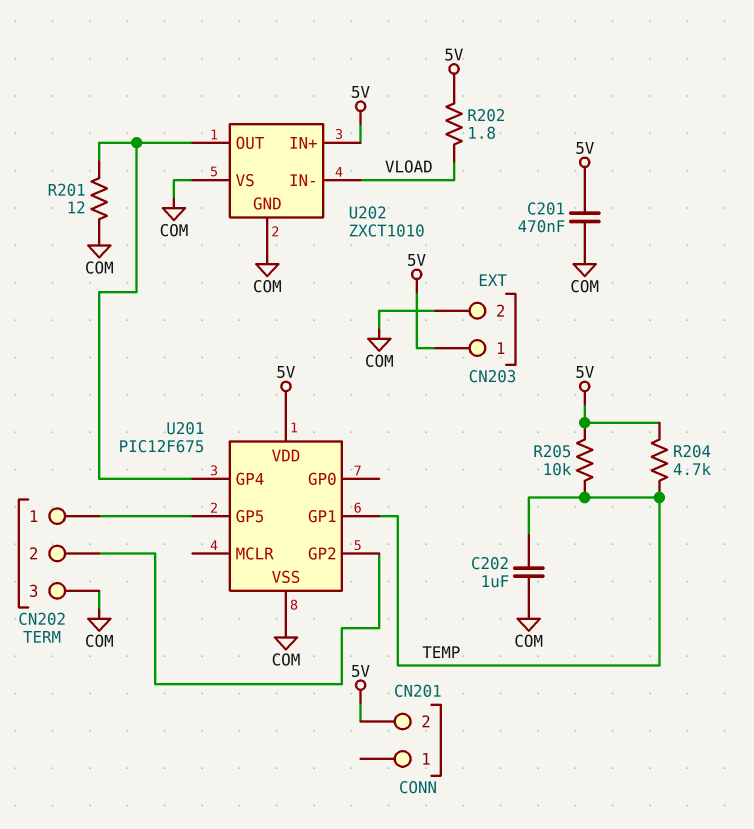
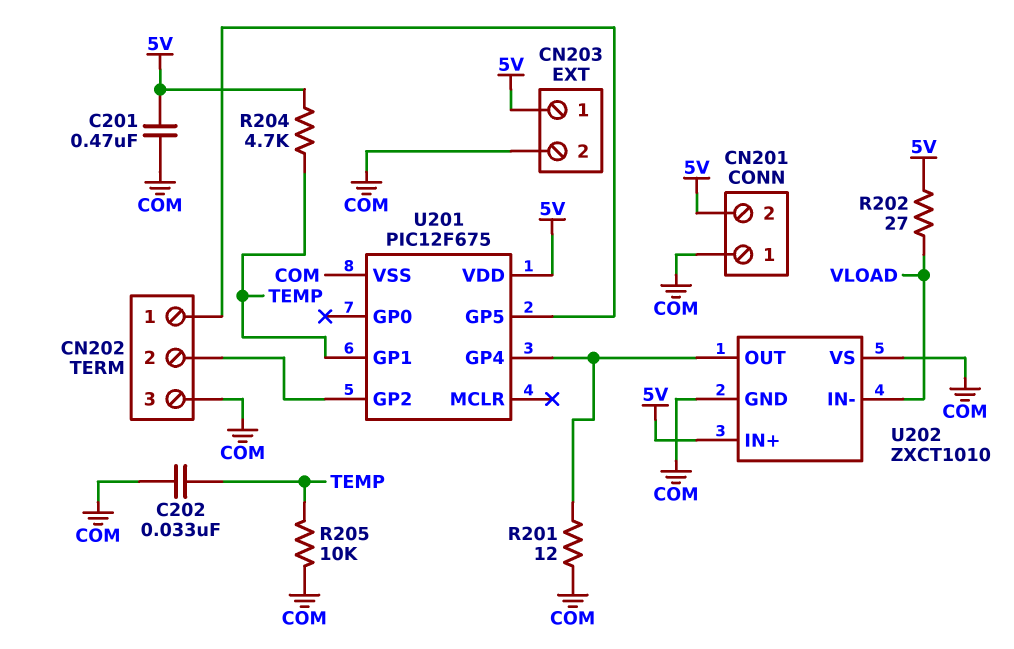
C202: 1uF (COM, TEMP) -> 33nF (COM, TEMP)
CN201 pin 1: none -> COM
R202: 1.8 (5V, VLOAD) -> 27 (5V, VLOAD)
R205: 10k (5V, TEMP) -> 10k (COM, TEMP)

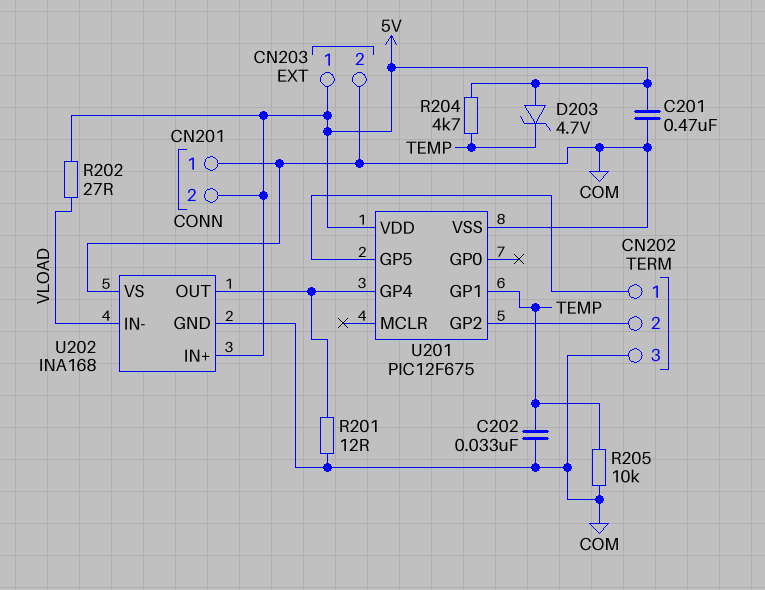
D203: none -> zener 4.7V (A 5V, K TEMP)
U202: ZXCT1010 -> INA168

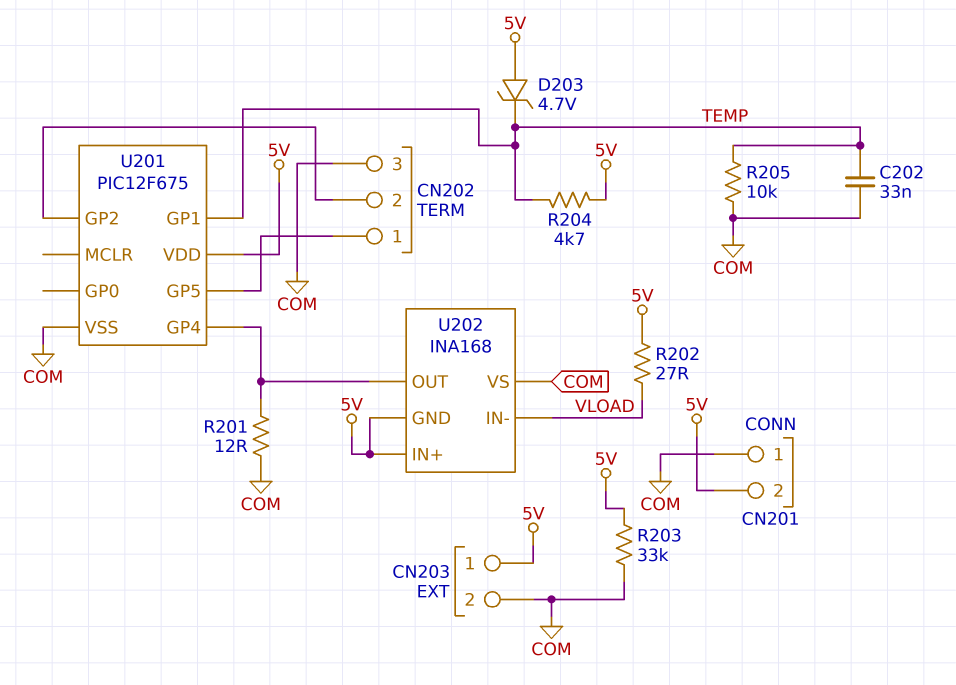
C201: 470nF (5V, COM) -> none
R203: none -> 33k (5V, COM)
U202 pin GND: COM -> 5V

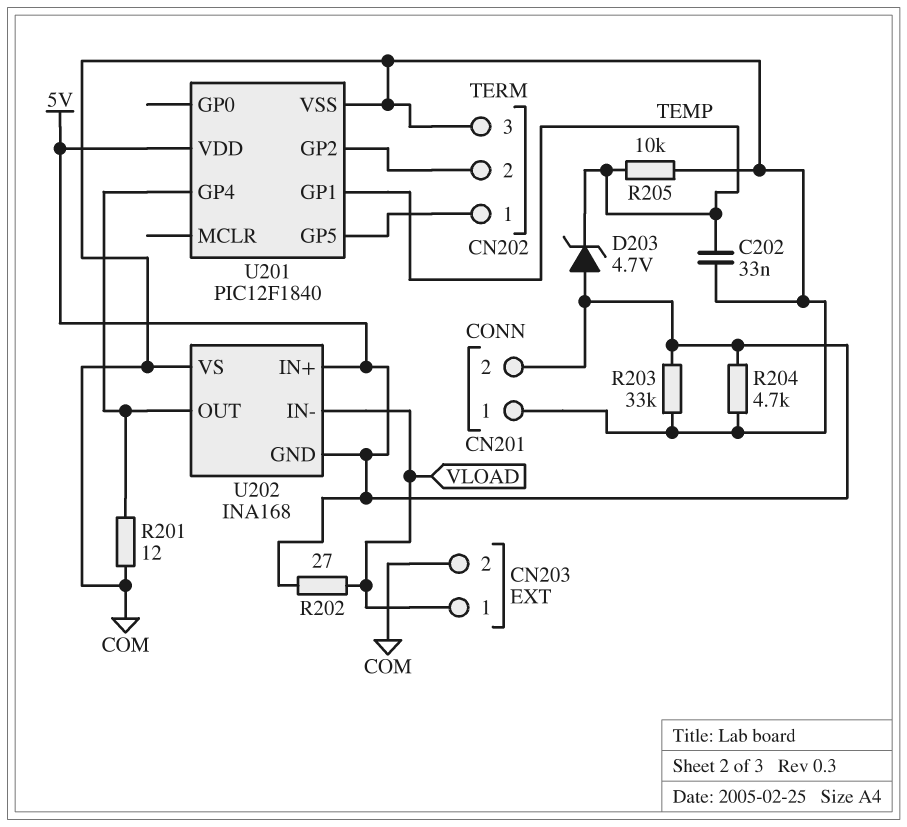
CN203 pin 1: 5V -> VLOAD
R204: 4.7k (5V, TEMP) -> 4.7k (5V, COM)
U201: PIC12F675 -> PIC12F1840

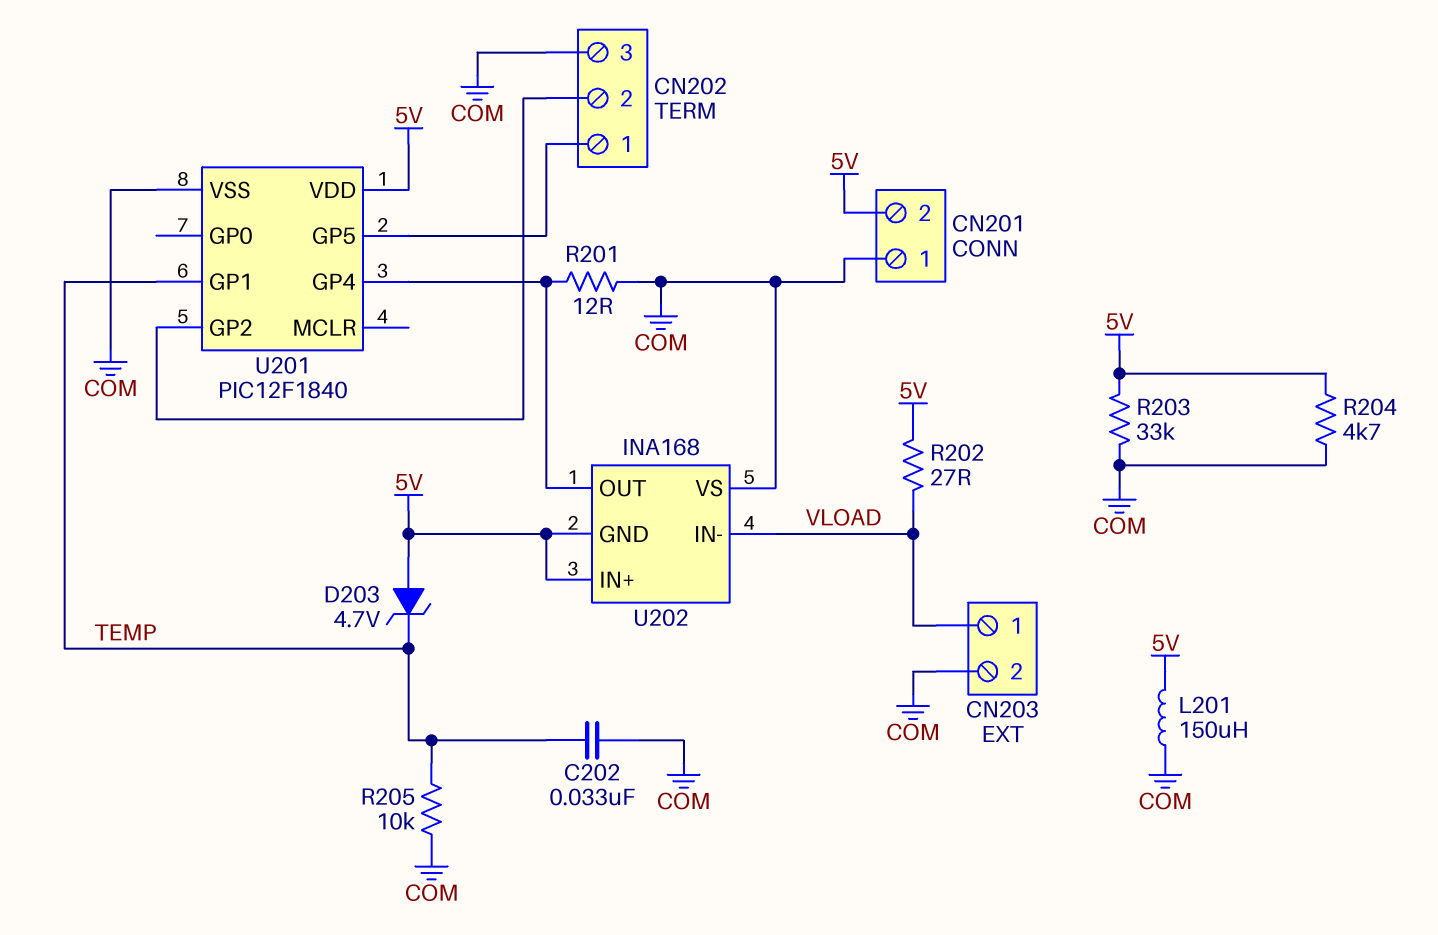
L201: none -> 150uH (5V, COM)

